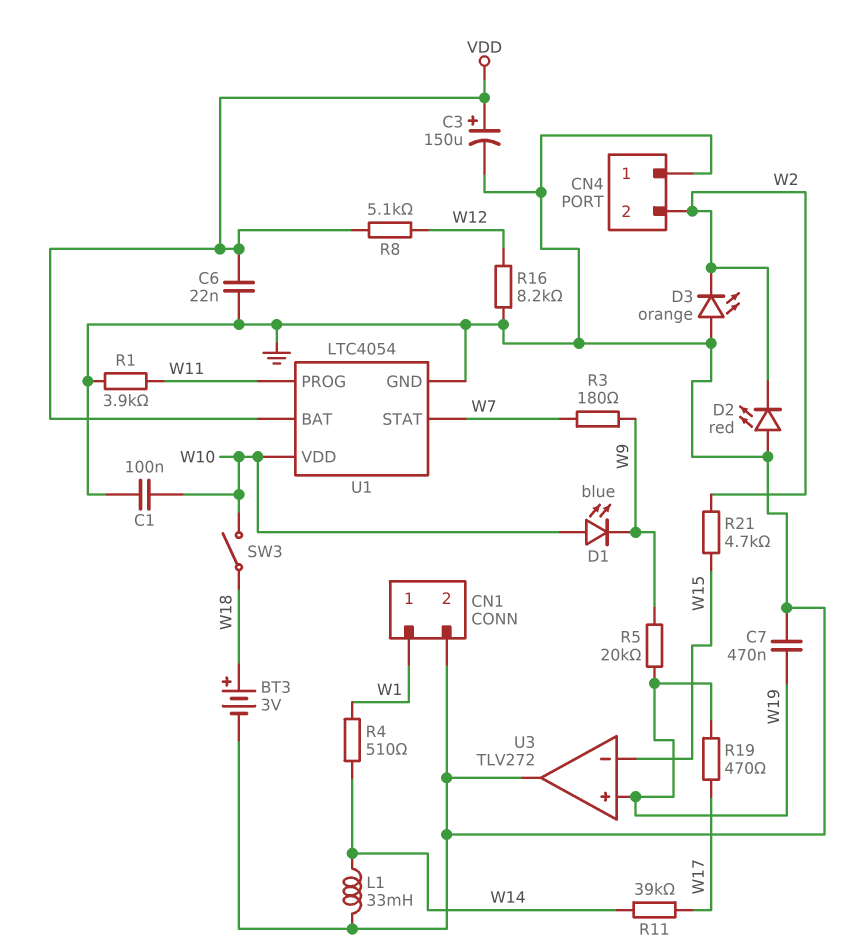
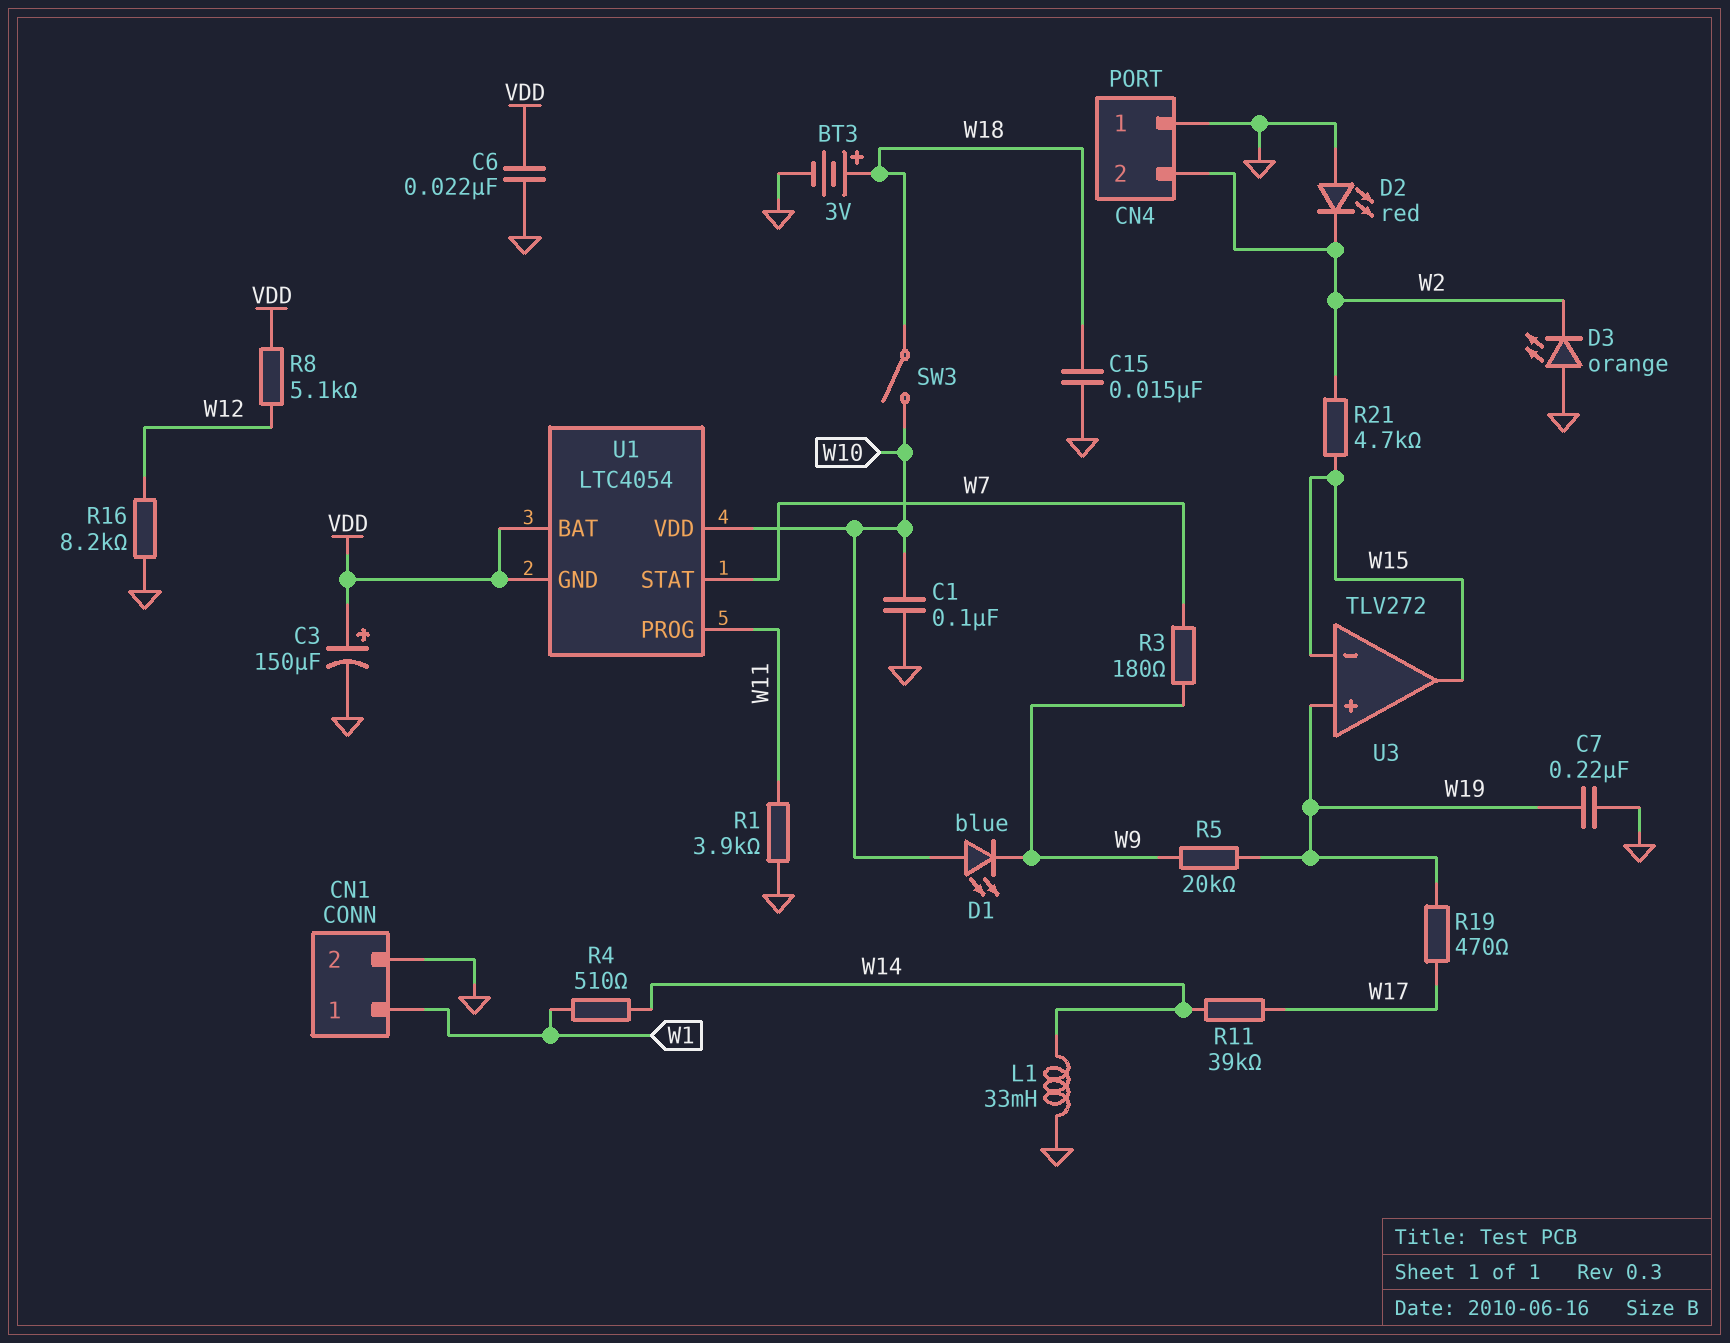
C7: 470nF (GND, W19) -> 220nF (GND, W19)
C15: none -> 15nF (GND, W18)
U1 pin GND: GND -> VDD
U3 pin out: GND -> W15

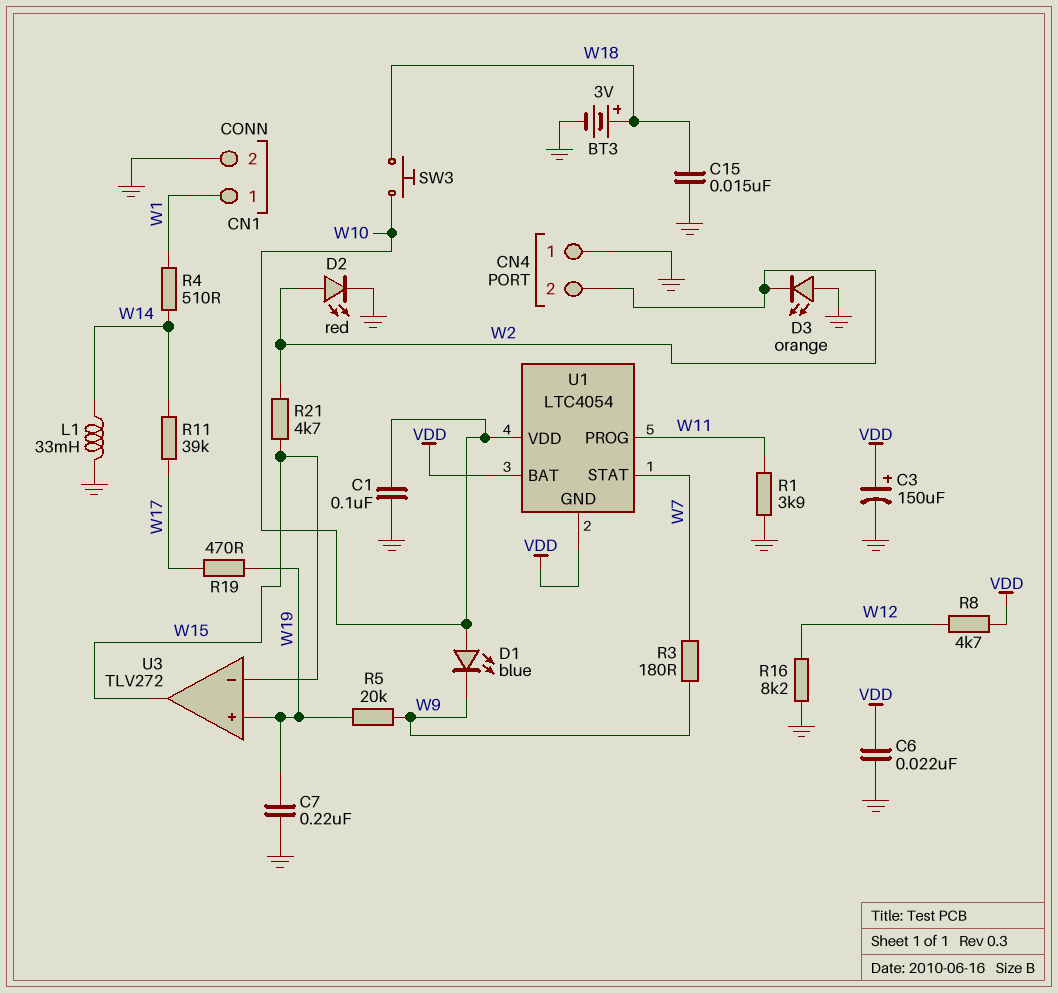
D2: LED red (A GND, K W2) -> LED red (A W2, K GND)
R8: 5.1k (VDD, W12) -> 4.7k (VDD, W12)
SW3: switch (W10, W18) -> button (W10, W18)

